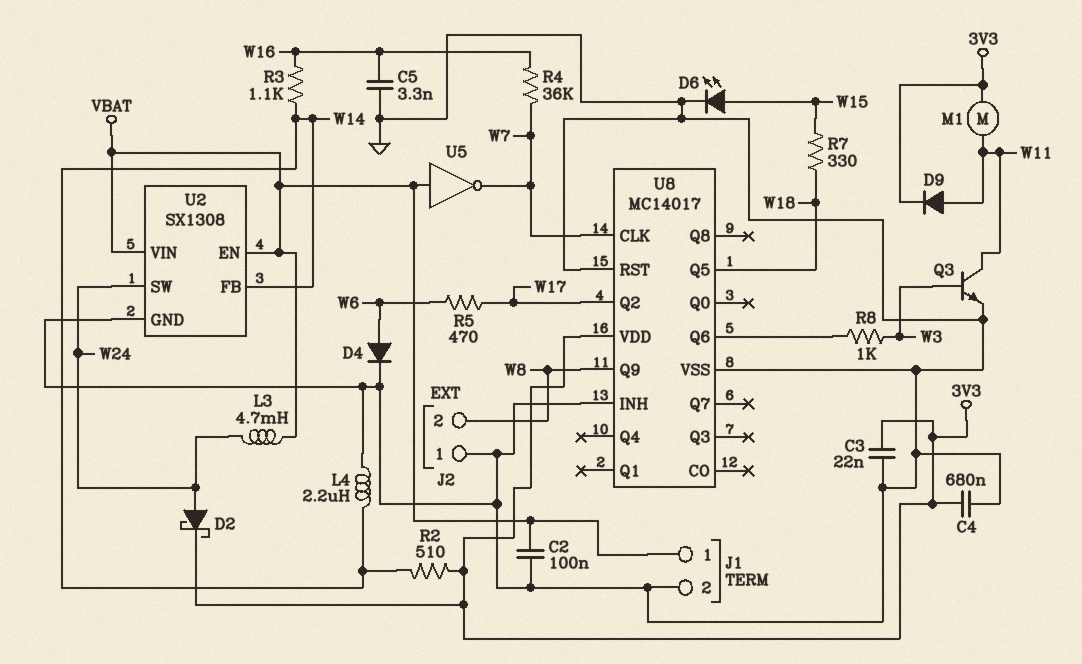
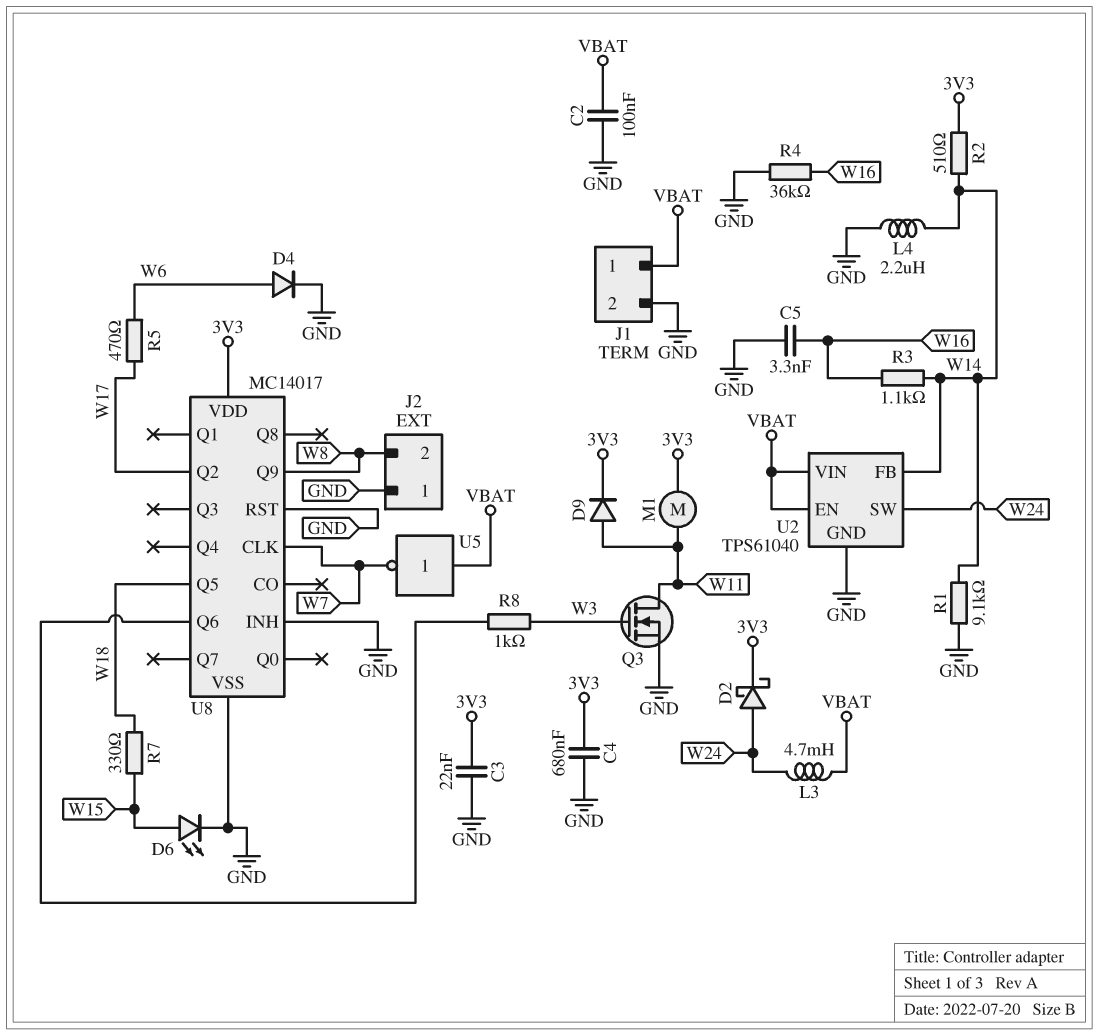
Q3: NPN (B W3, C W11, E GND) -> NMOS (G W3, D W11, S GND)
R1: none -> 9.1k (GND, W14)
R4: 36k (W7, W16) -> 36k (GND, W16)
U2: SX1308 -> TPS61040

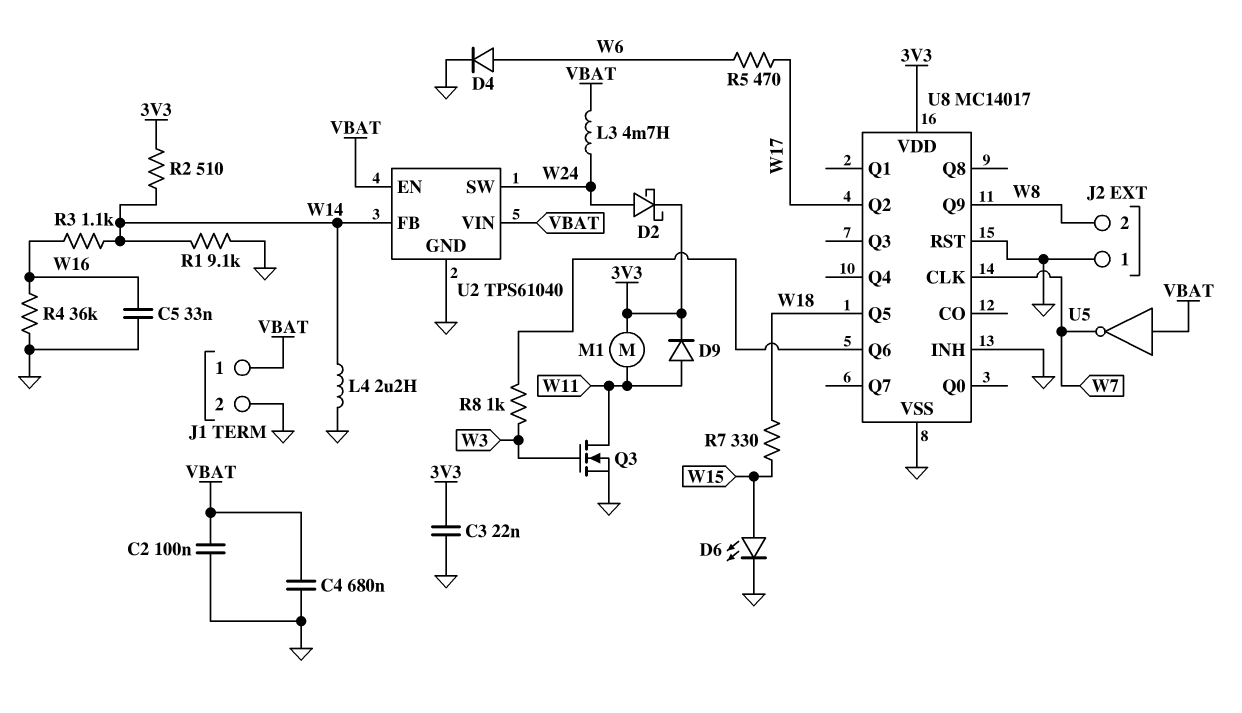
C4: 680nF (3V3, GND) -> 680nF (GND, VBAT)
C5: 3.3nF (GND, W16) -> 33nF (GND, W16)

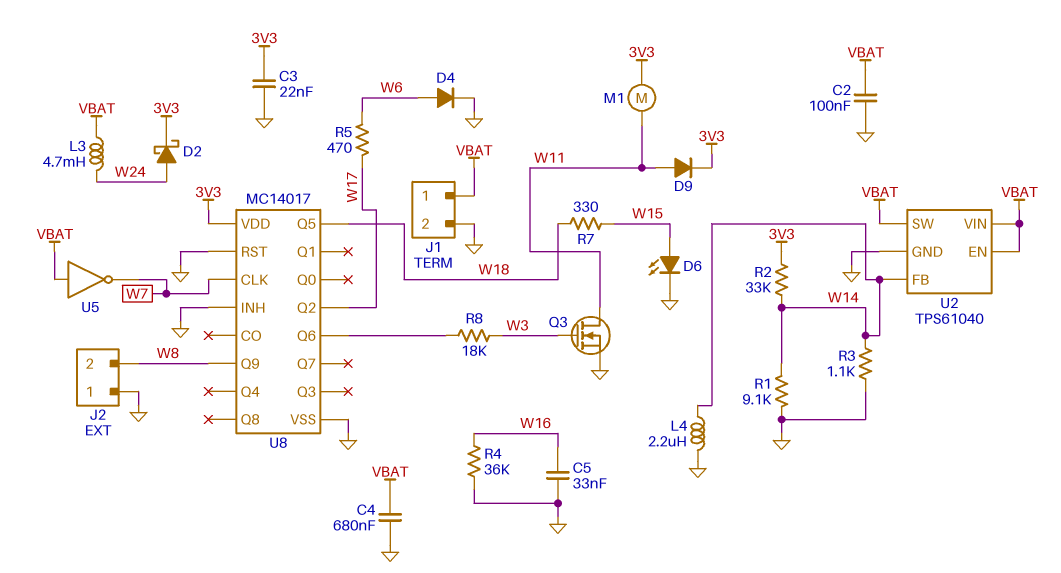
R2: 510 (3V3, W14) -> 33k (3V3, W14)
R3: 1.1k (W14, W16) -> 1.1k (GND, W14)
R8: 1k (U8/Q6, W3) -> 18k (U8/Q6, W3)
U2 pin SW: W24 -> VBAT

